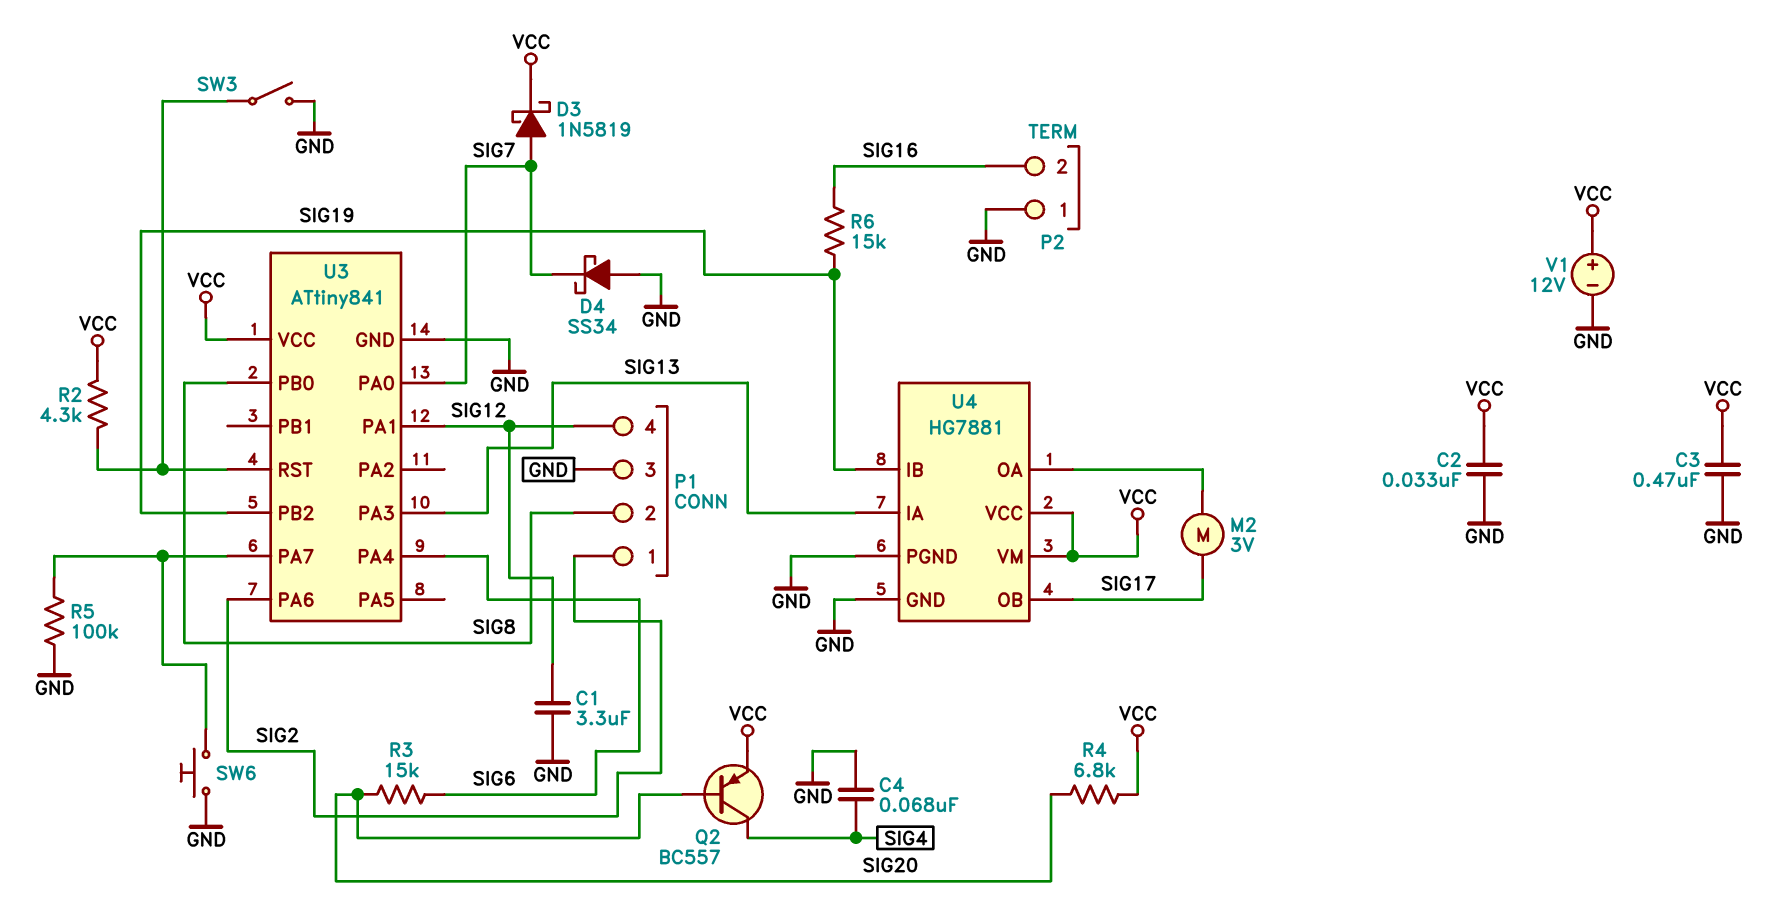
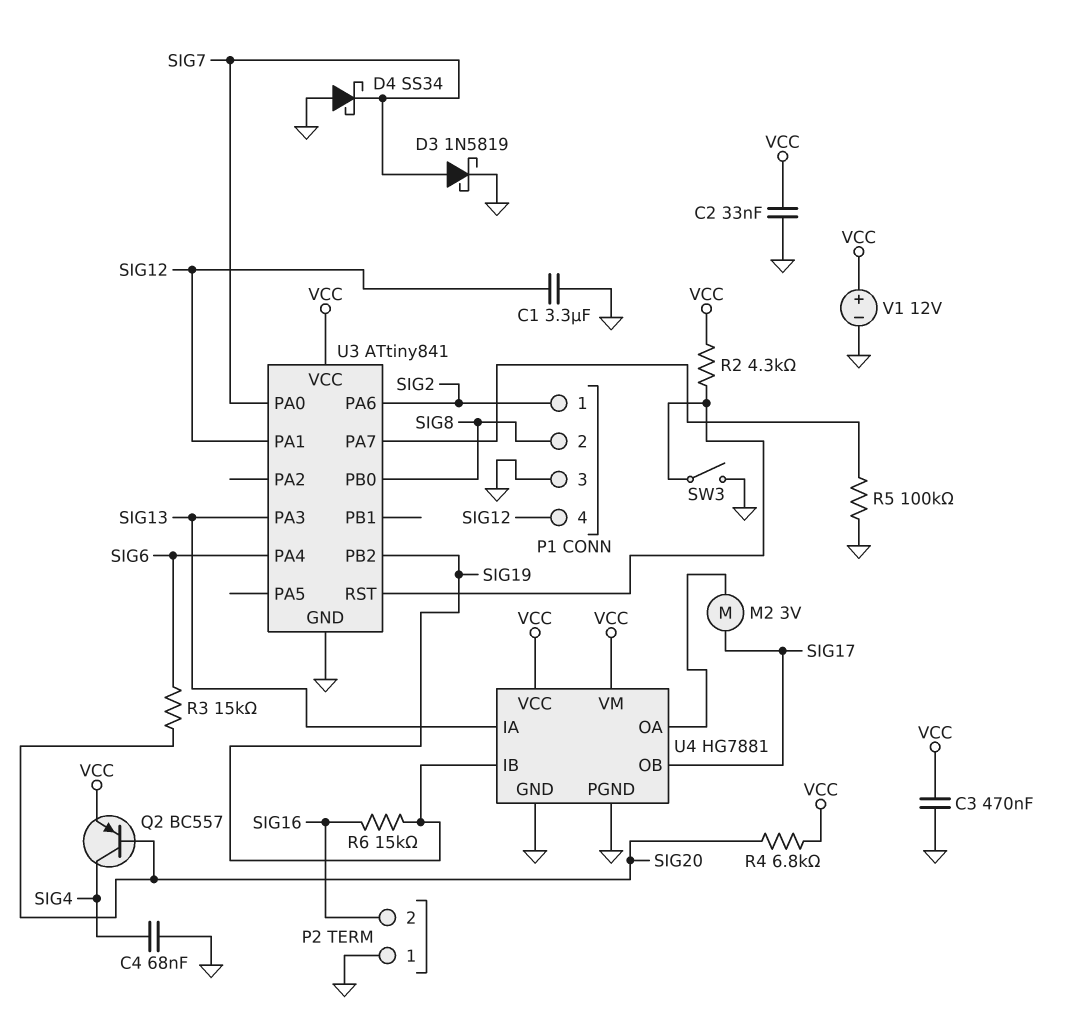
D3: schottky 1N5819 (A SIG7, K VCC) -> schottky 1N5819 (A SIG7, K GND)
SW6: button (GND, U3/PA7) -> none

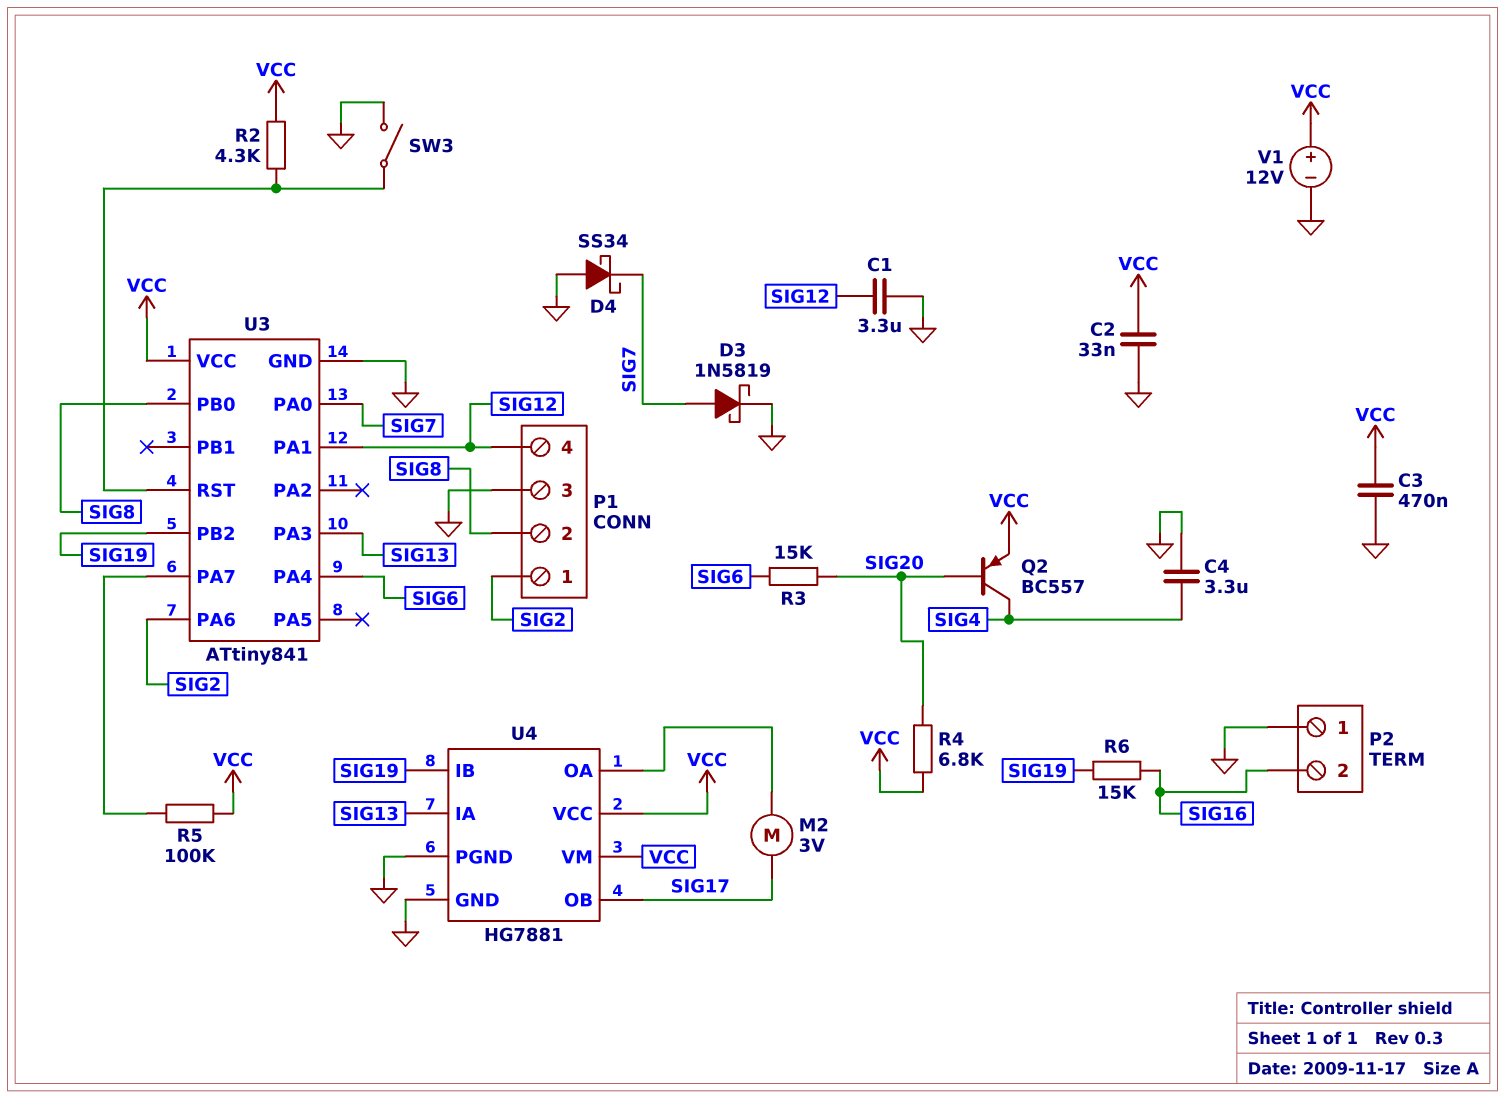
C4: 68nF (GND, SIG4) -> 3.3uF (GND, SIG4)
R5: 100k (GND, U3/PA7) -> 100k (U3/PA7, VCC)

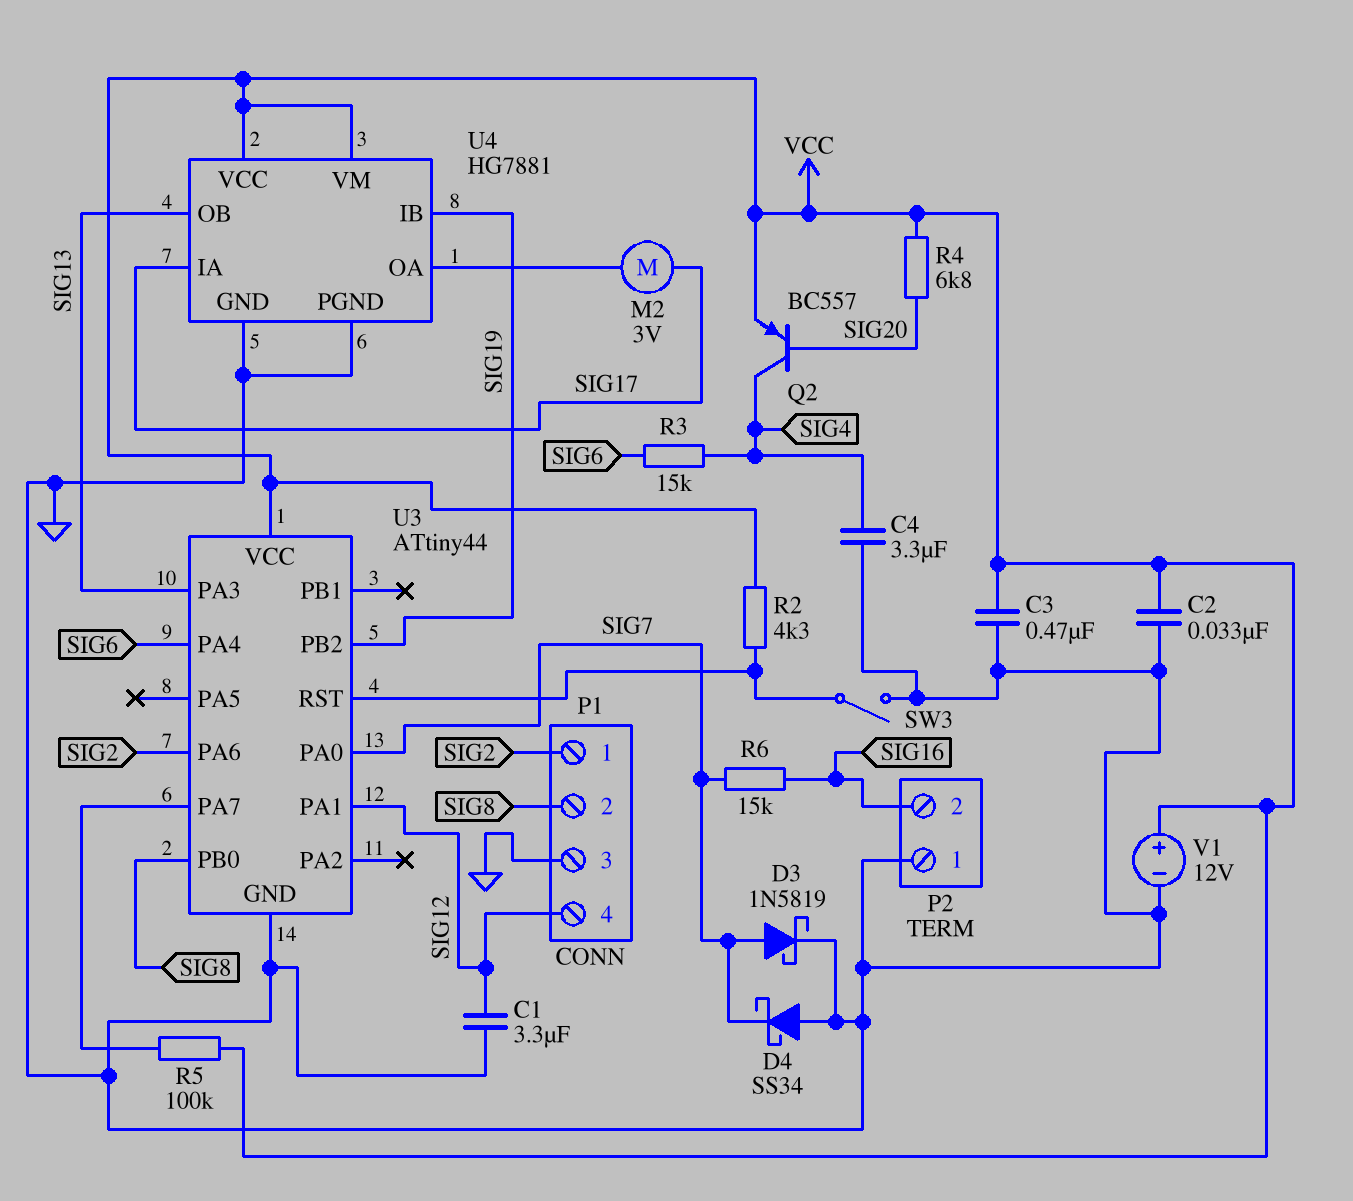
R3: 15k (SIG6, SIG20) -> 15k (SIG4, SIG6)
R6: 15k (SIG16, SIG19) -> 15k (SIG7, SIG16)
U3: ATtiny841 -> ATtiny44
U4 pin IA: SIG13 -> SIG17
U4 pin OB: SIG17 -> SIG13

